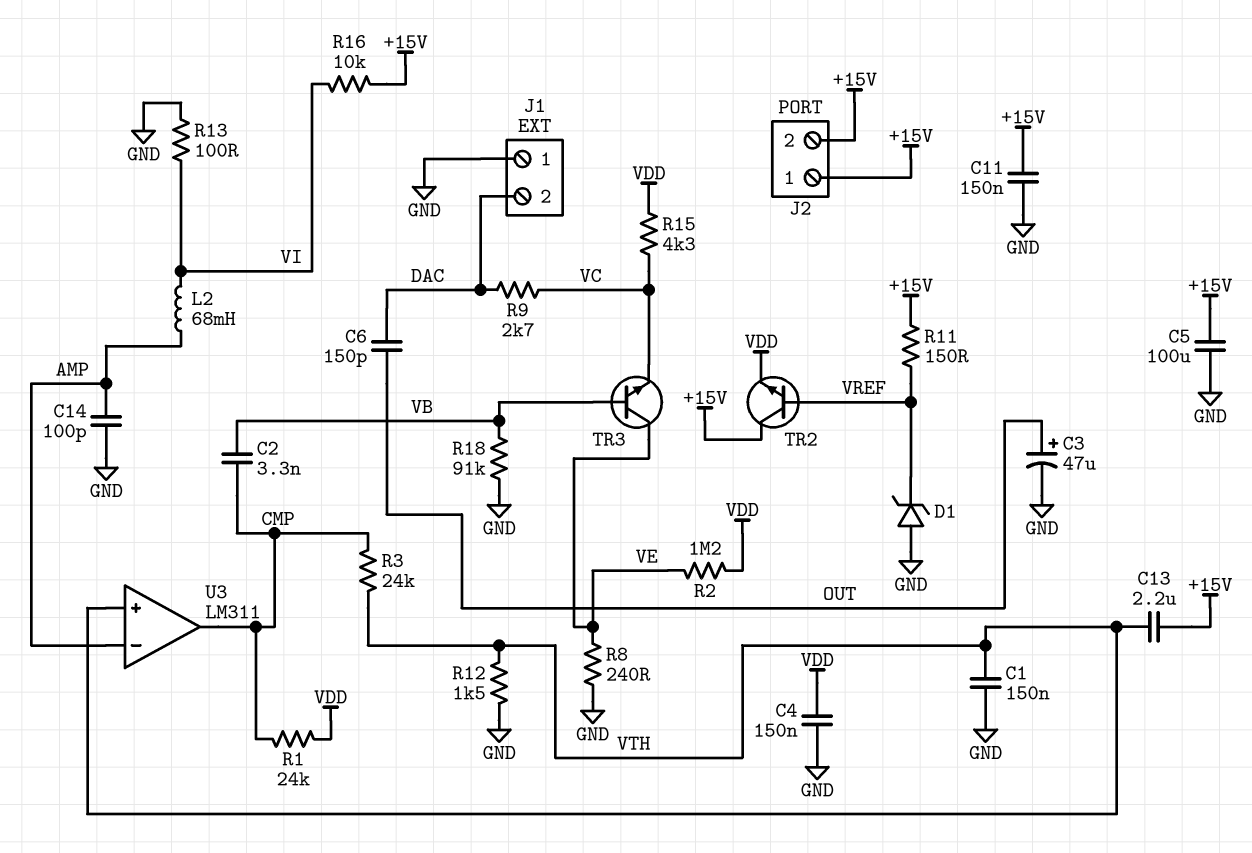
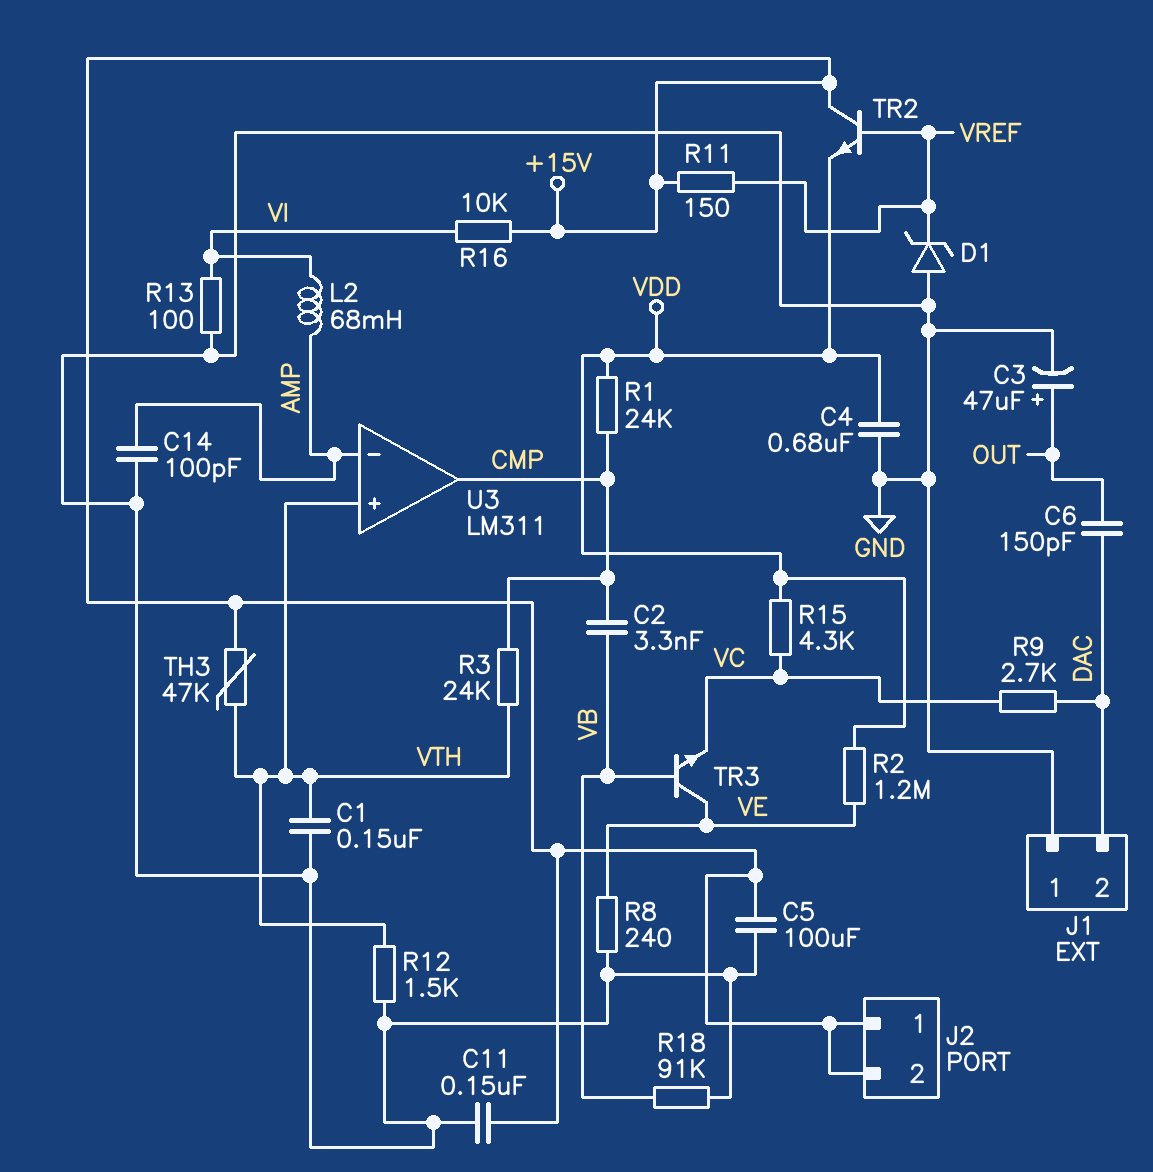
C4: 150nF (GND, VDD) -> 680nF (GND, VDD)
C13: 2.2uF (+15V, VTH) -> none
TH3: none -> 47k (+15V, VTH)

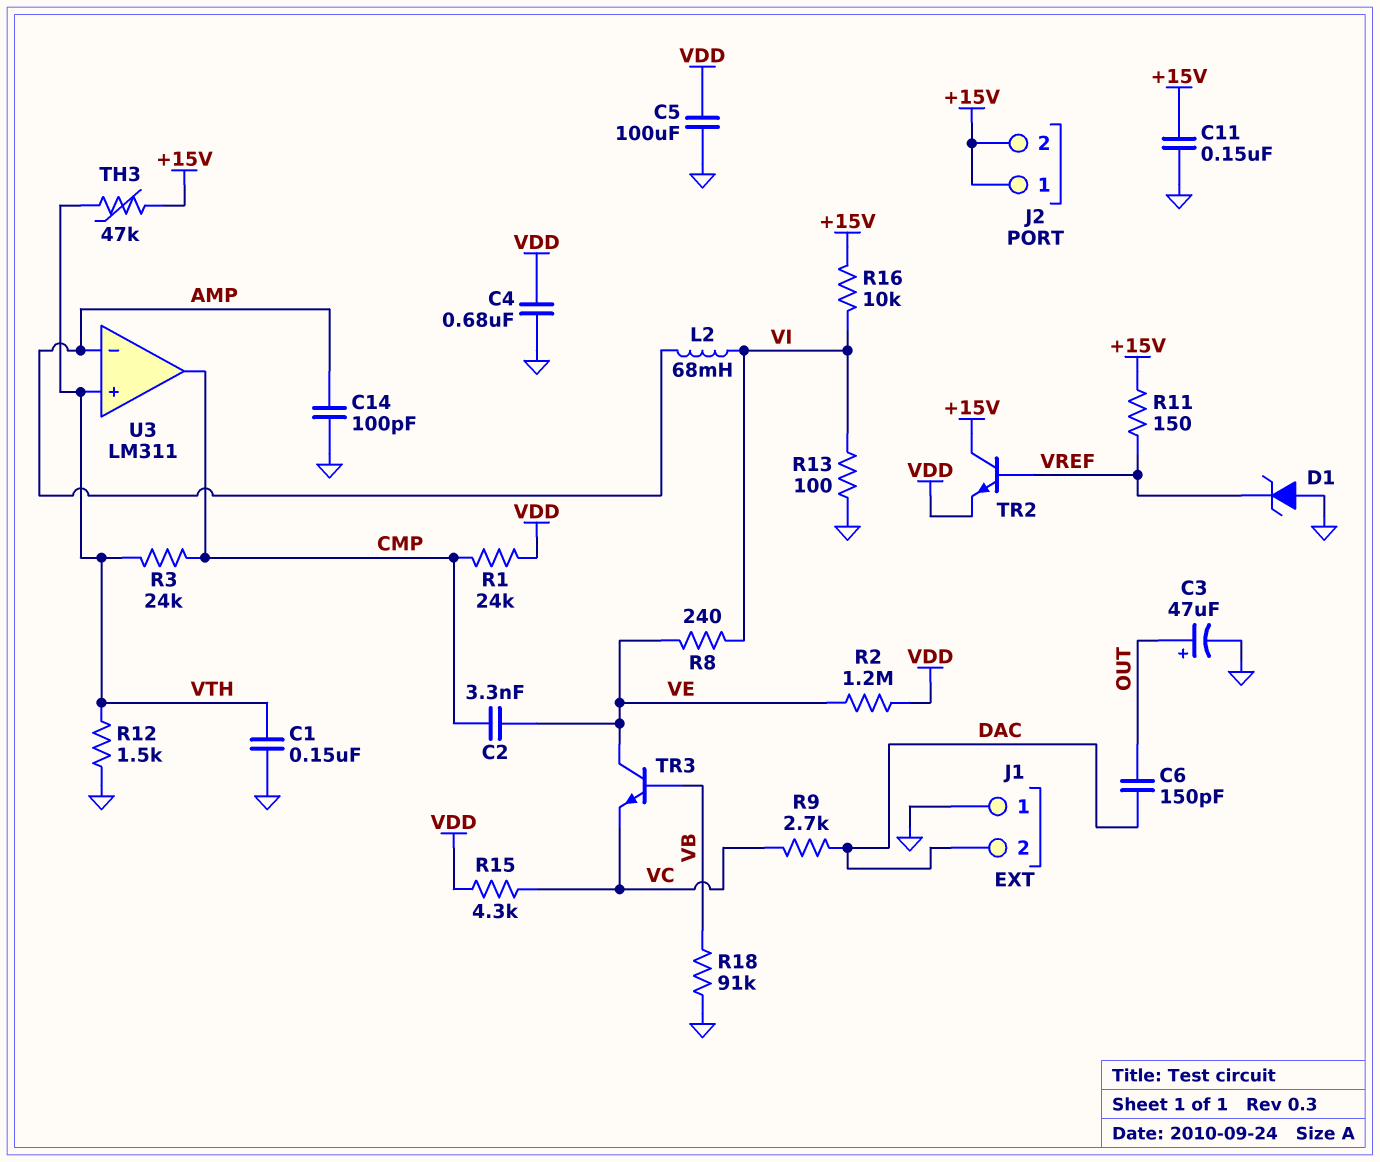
C2: 3.3nF (CMP, VB) -> 3.3nF (CMP, VE)
C5: 100uF (+15V, GND) -> 100uF (GND, VDD)
R8: 240 (GND, VE) -> 240 (VE, VI)

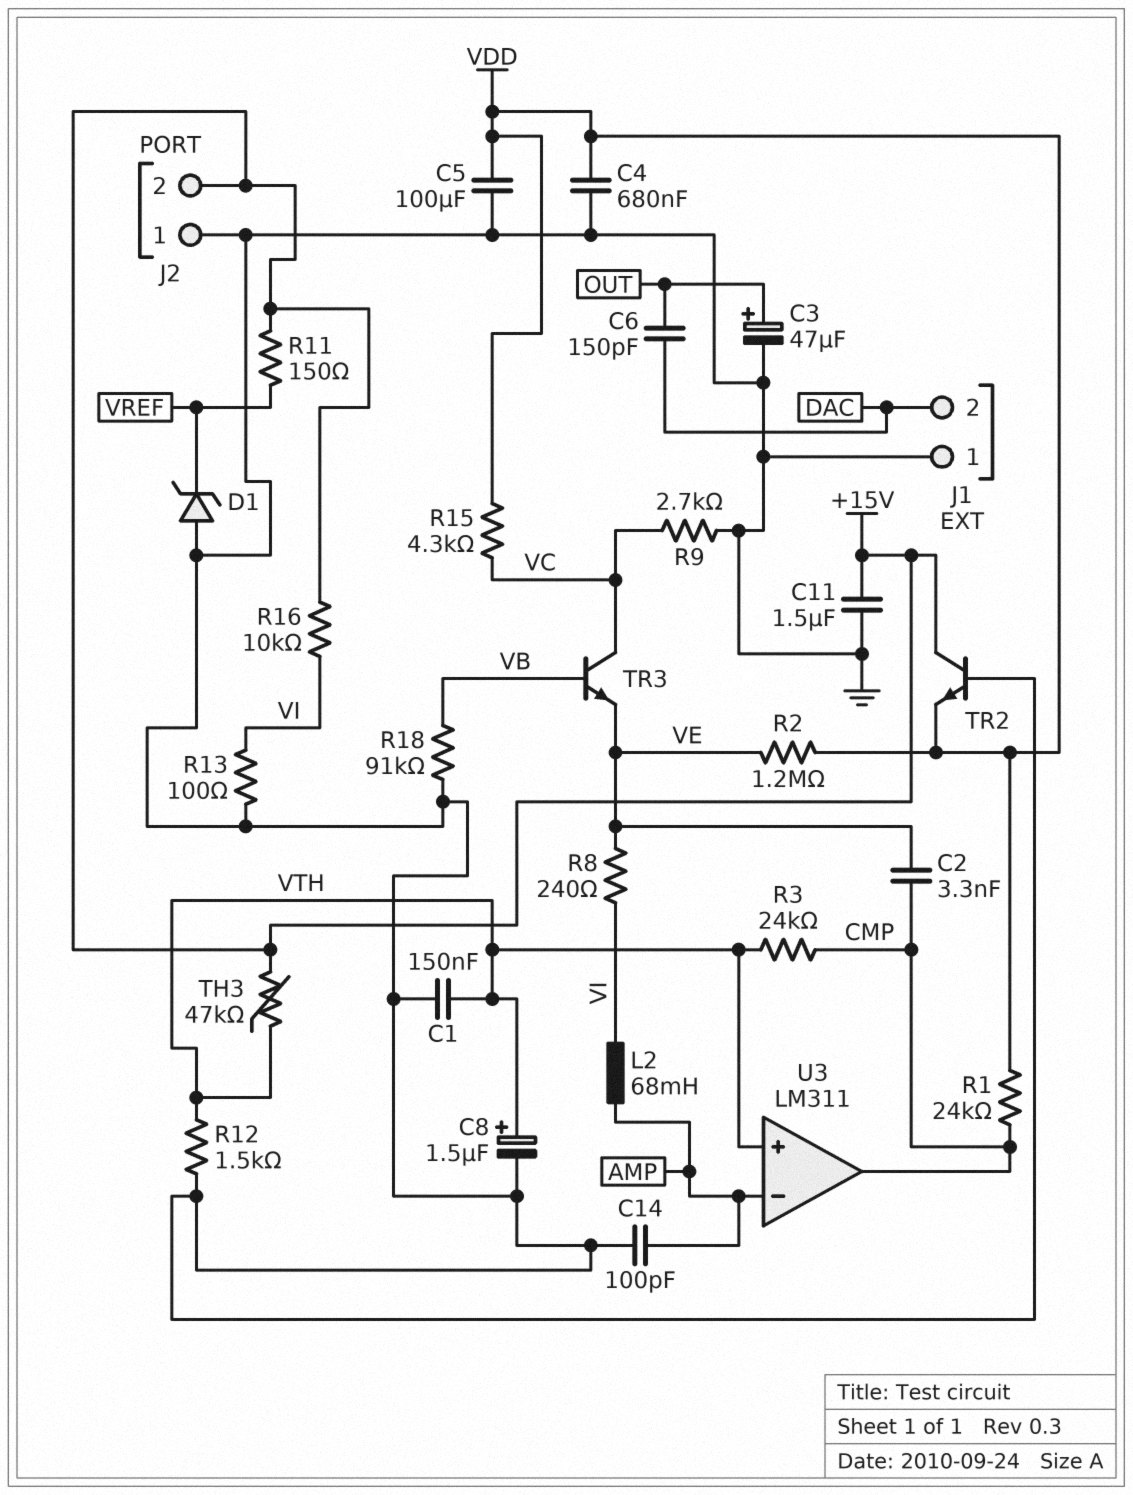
C8: none -> 1.5uF (plus VTH, minus GND)
C11: 150nF (+15V, GND) -> 1.5uF (+15V, GND)
J2 pin 1: +15V -> GND
R9: 2.7k (DAC, VC) -> 2.7k (GND, VC)
TR2: NPN (B VREF, C +15V, E VDD) -> NPN (B GND, C +15V, E VDD)
TR3: NPN (B VB, C VE, E VC) -> NPN (B VB, C VC, E VE)

